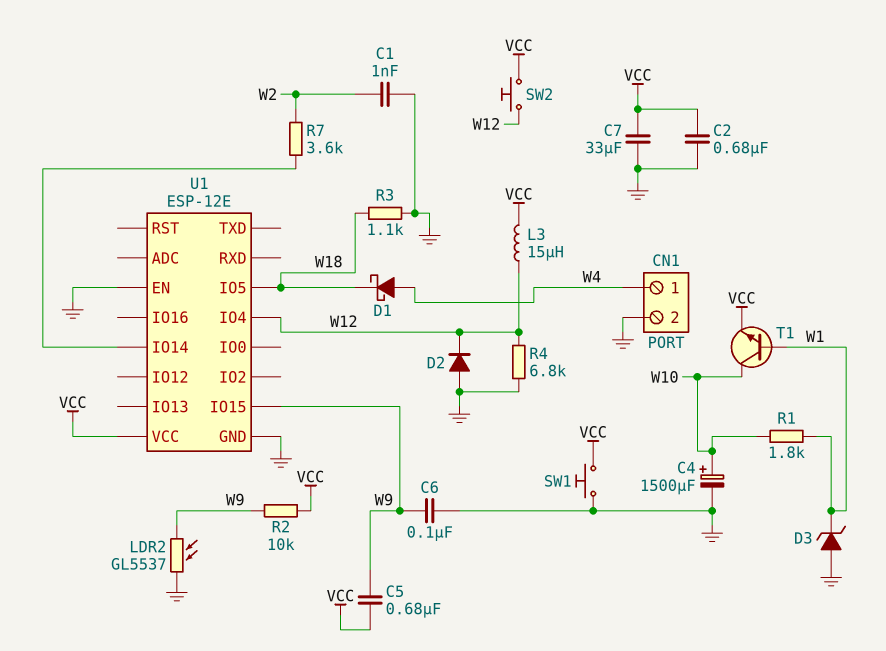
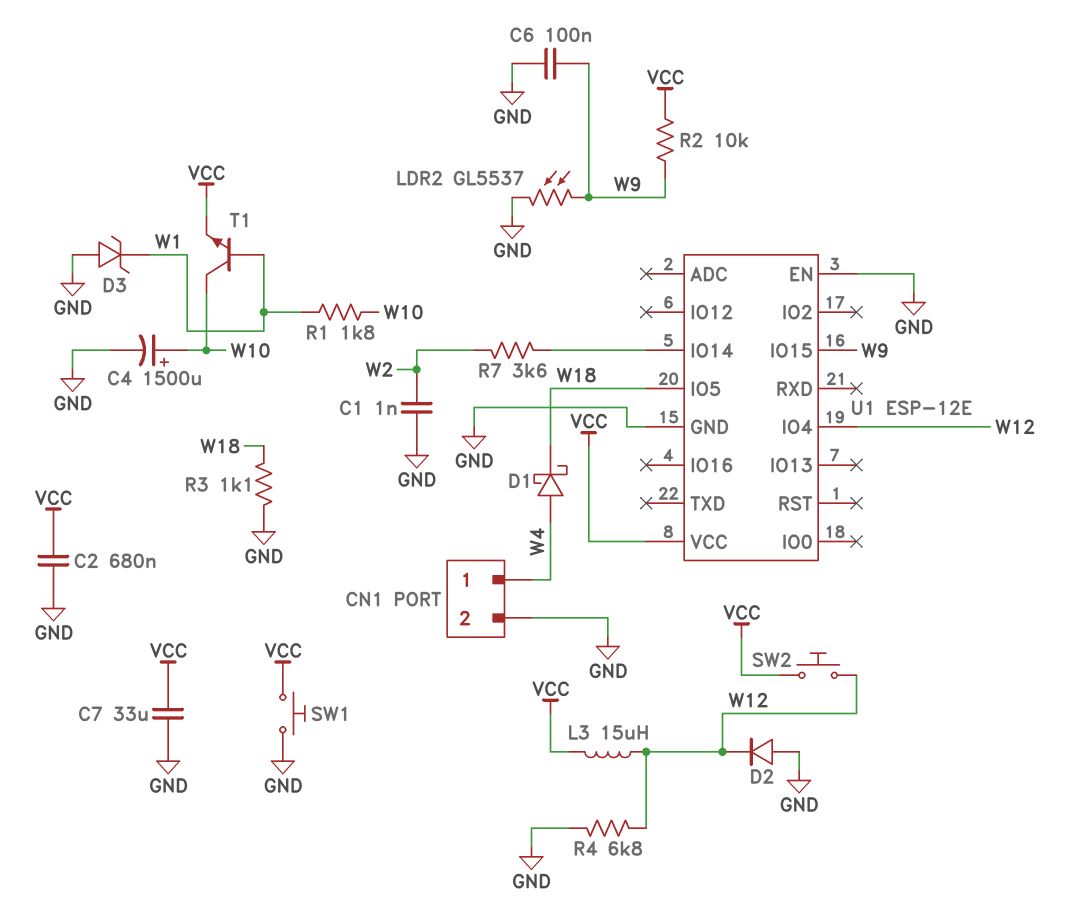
C5: 680nF (VCC, W9) -> none

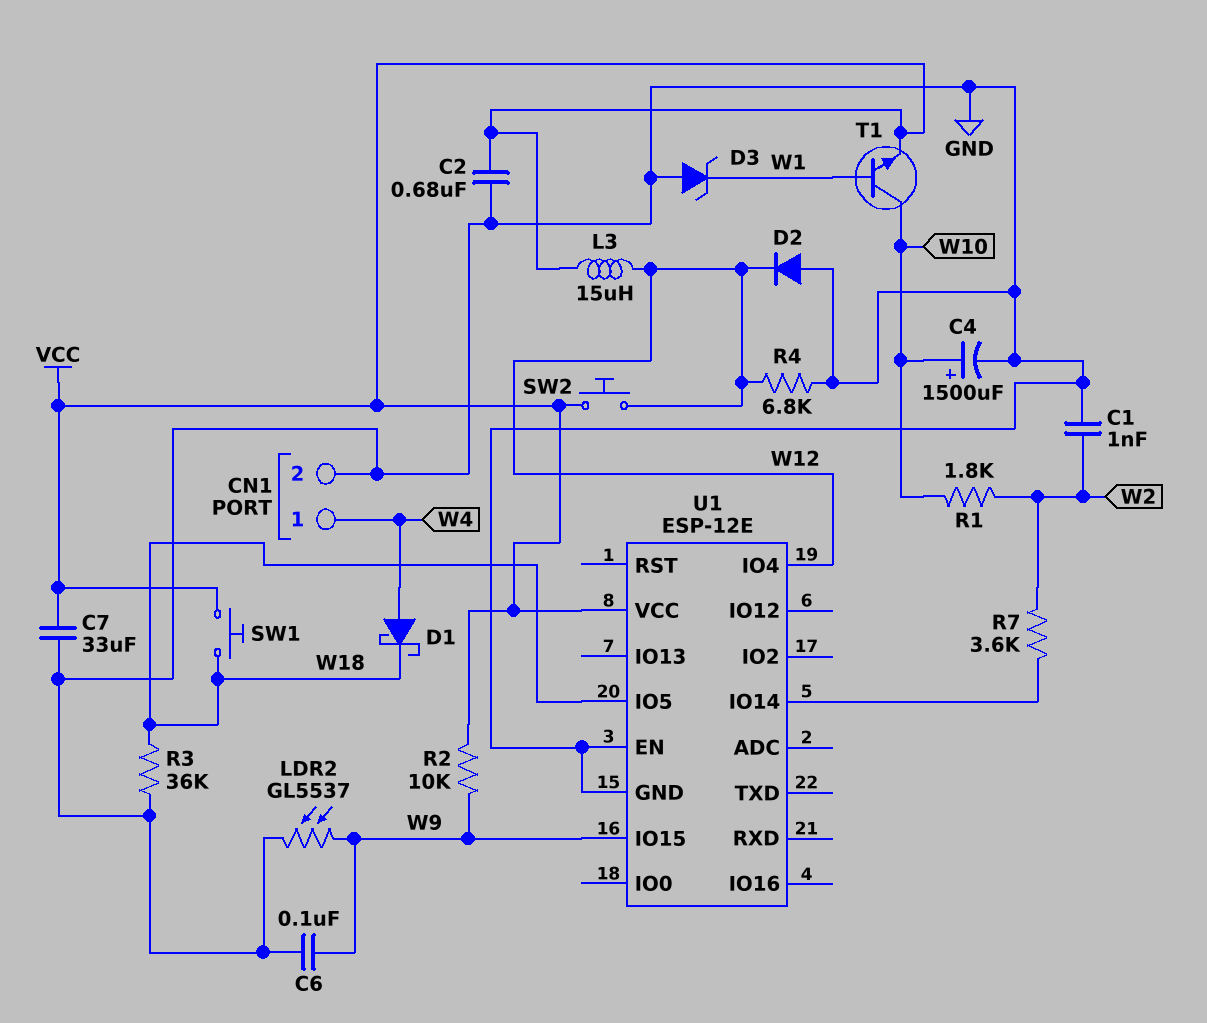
R1: 1.8k (W1, W10) -> 1.8k (W2, W10)
R3: 1.1k (GND, W18) -> 36k (GND, W18)
SW1: button (GND, VCC) -> button (VCC, W18)

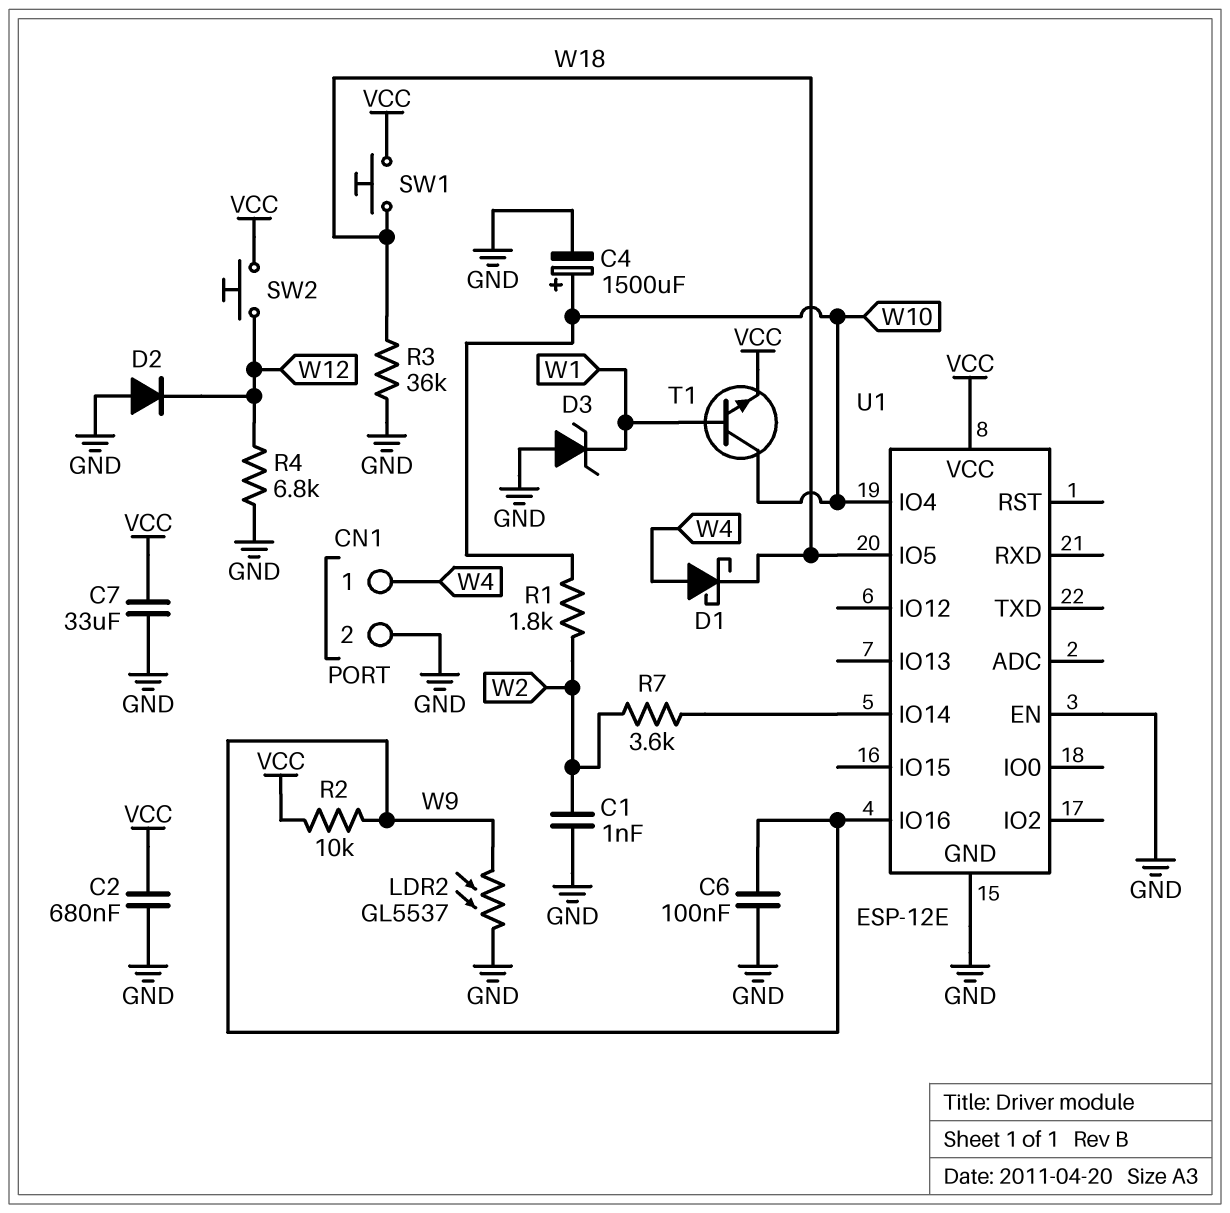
L3: 15uH (VCC, W12) -> none
U1 pin IO4: W12 -> W10
U1 pin IO15: W9 -> none
U1 pin IO16: none -> W9

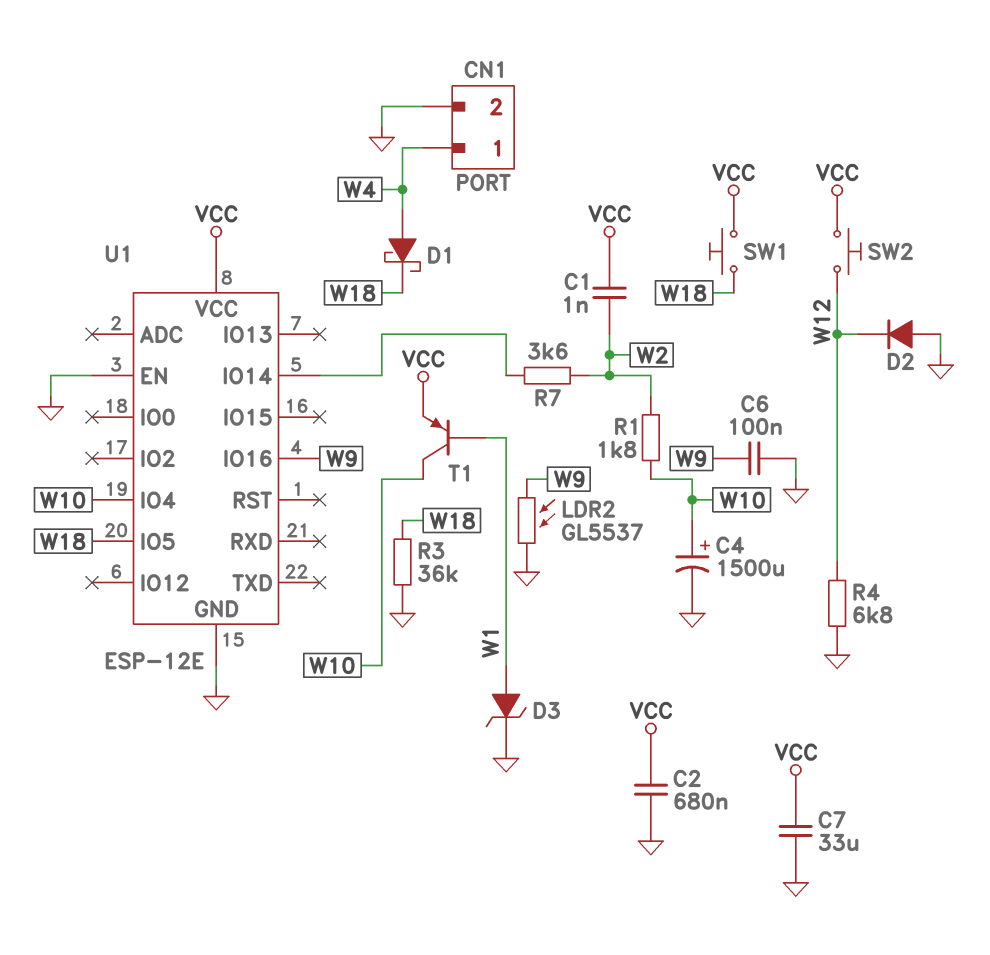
C1: 1nF (GND, W2) -> 1nF (VCC, W2)
D3: zener (A GND, K W1) -> zener (A W1, K GND)
R2: 10k (VCC, W9) -> none
T1: NPN (B W1, C W10, E VCC) -> PNP (B W1, C W10, E VCC)

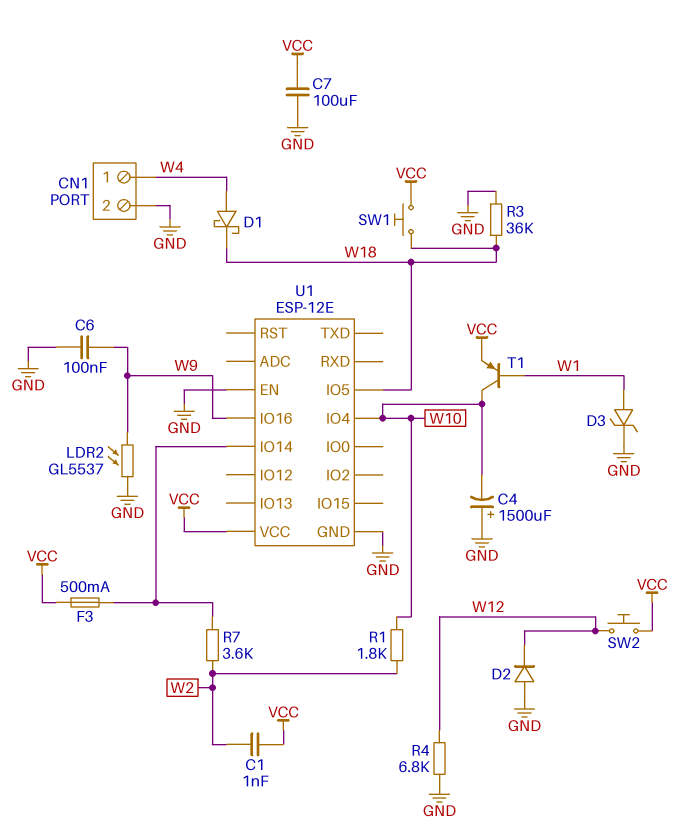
C2: 680nF (GND, VCC) -> none
C4: 1500uF (plus W10, minus GND) -> 1500uF (plus GND, minus W10)
C7: 33uF (GND, VCC) -> 100uF (GND, VCC)
F3: none -> 500mA (U1/IO14, VCC)

